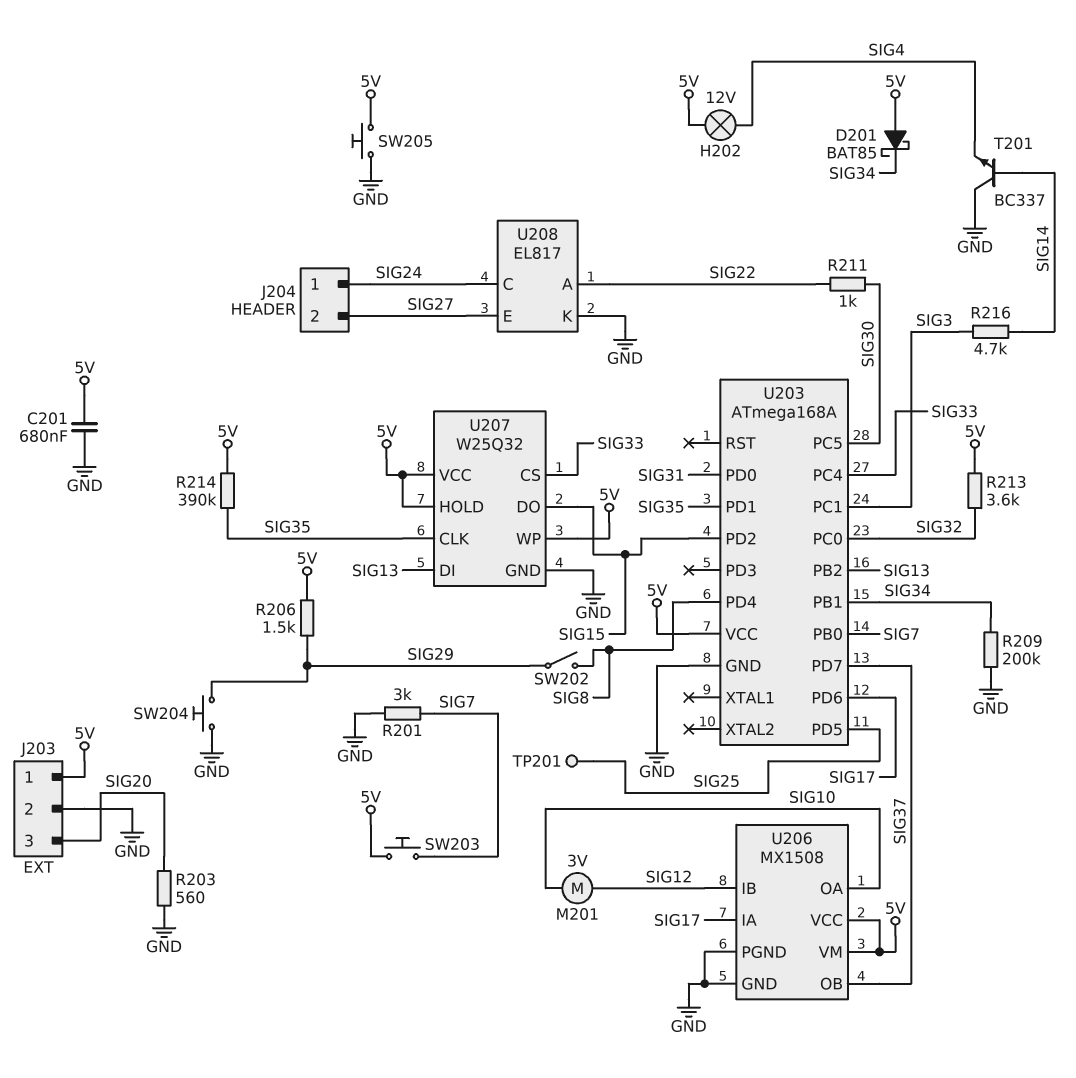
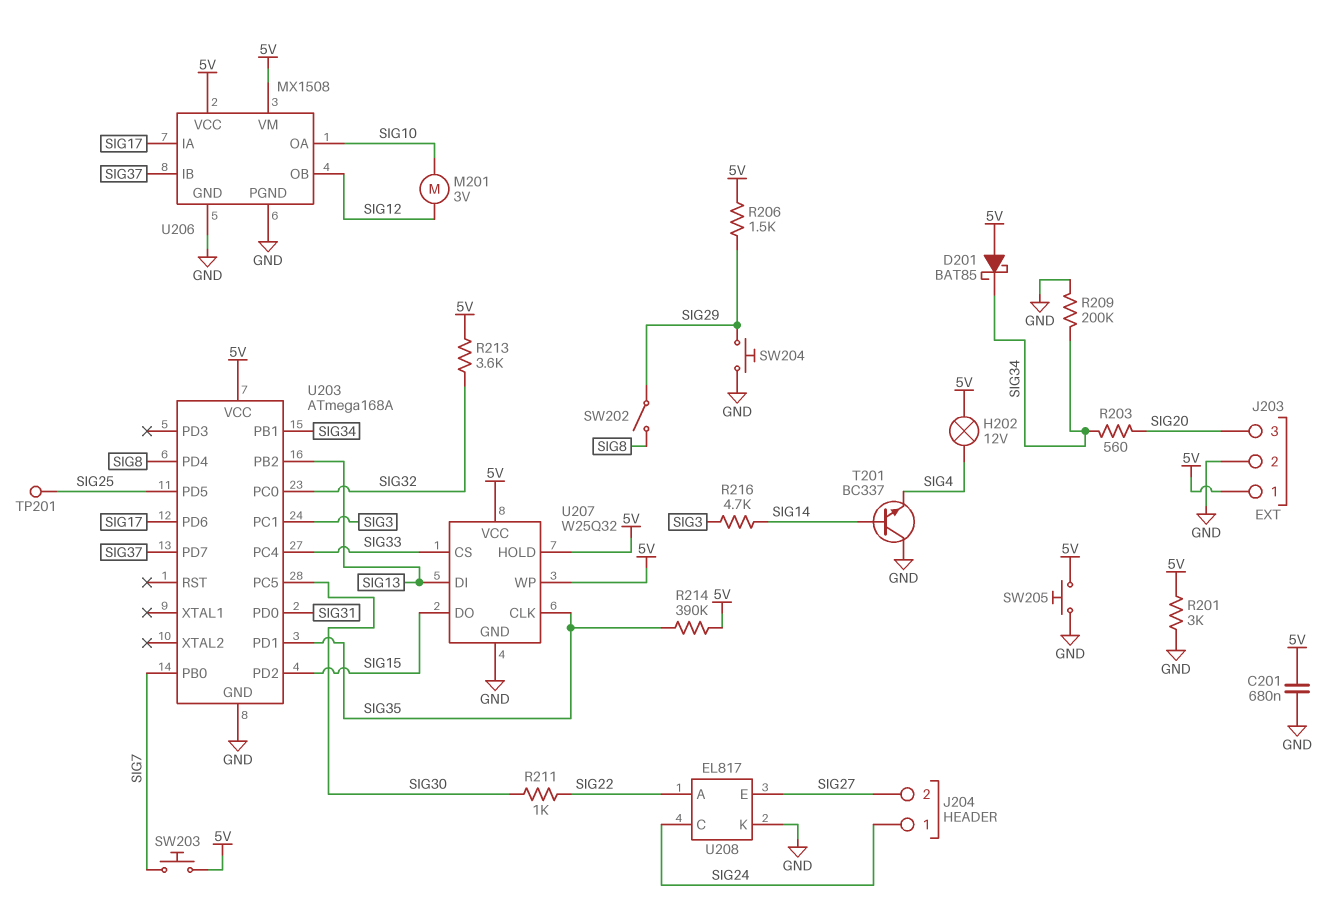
R201: 3k (GND, SIG7) -> 3k (5V, GND)
R203: 560 (GND, SIG20) -> 560 (SIG20, SIG34)
U206 pin IB: SIG12 -> SIG37
U206 pin OB: SIG37 -> SIG12

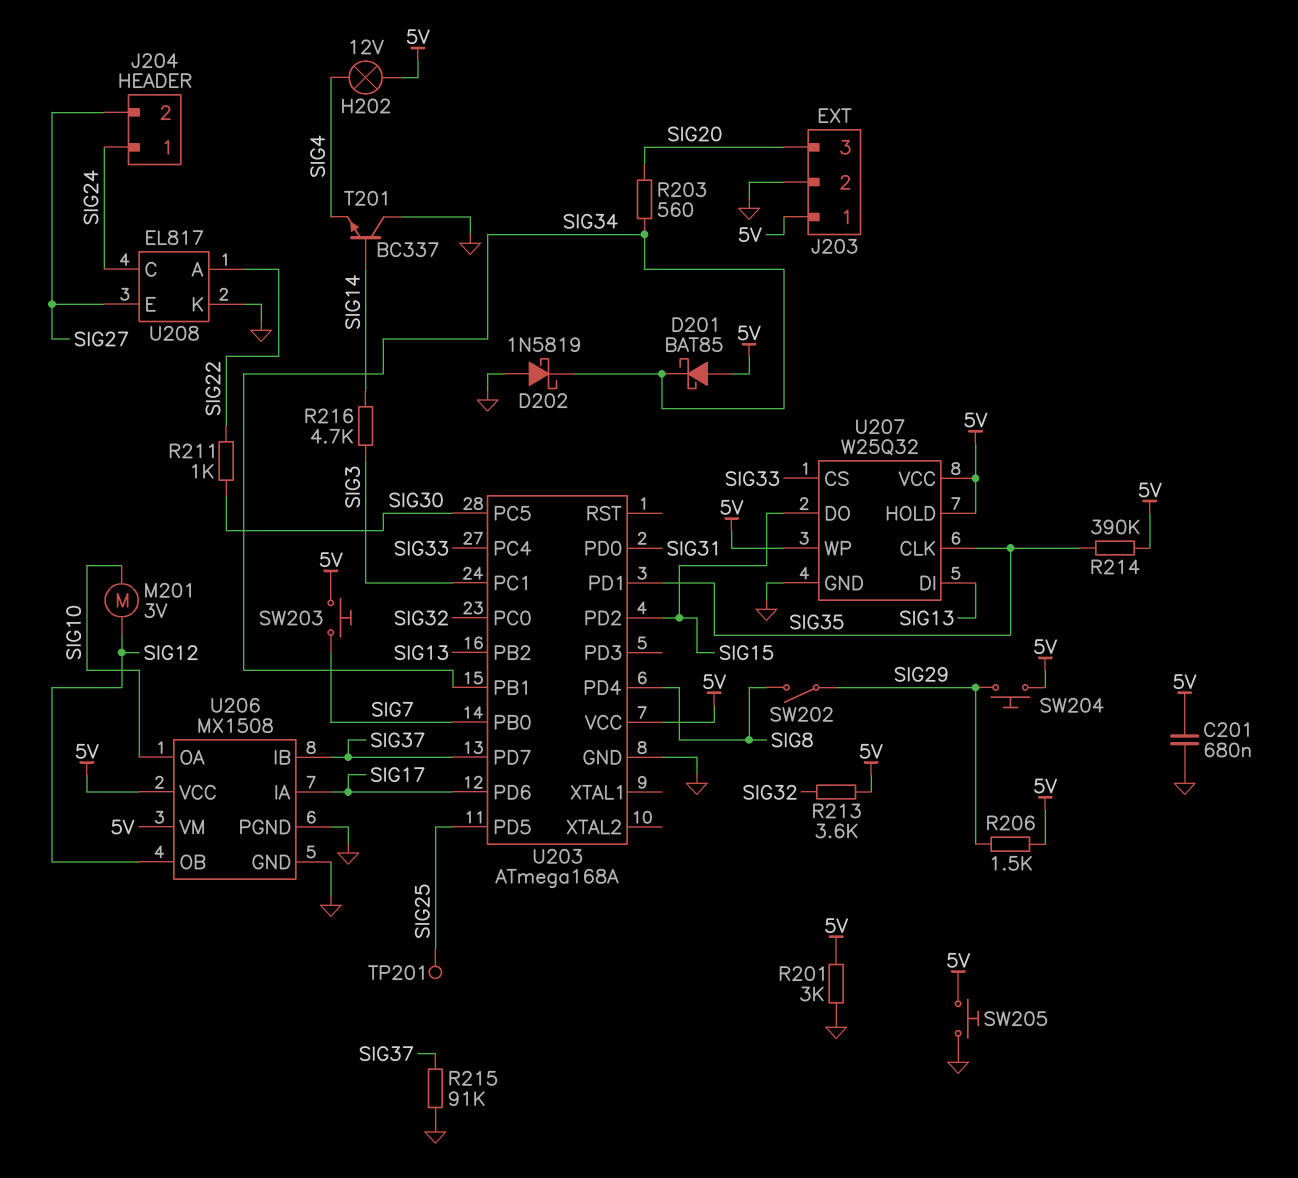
D202: none -> schottky 1N5819 (A GND, K SIG34)
R209: 200k (GND, SIG34) -> none
R215: none -> 91k (GND, SIG37)
SW204: button (GND, SIG29) -> button (5V, SIG29)

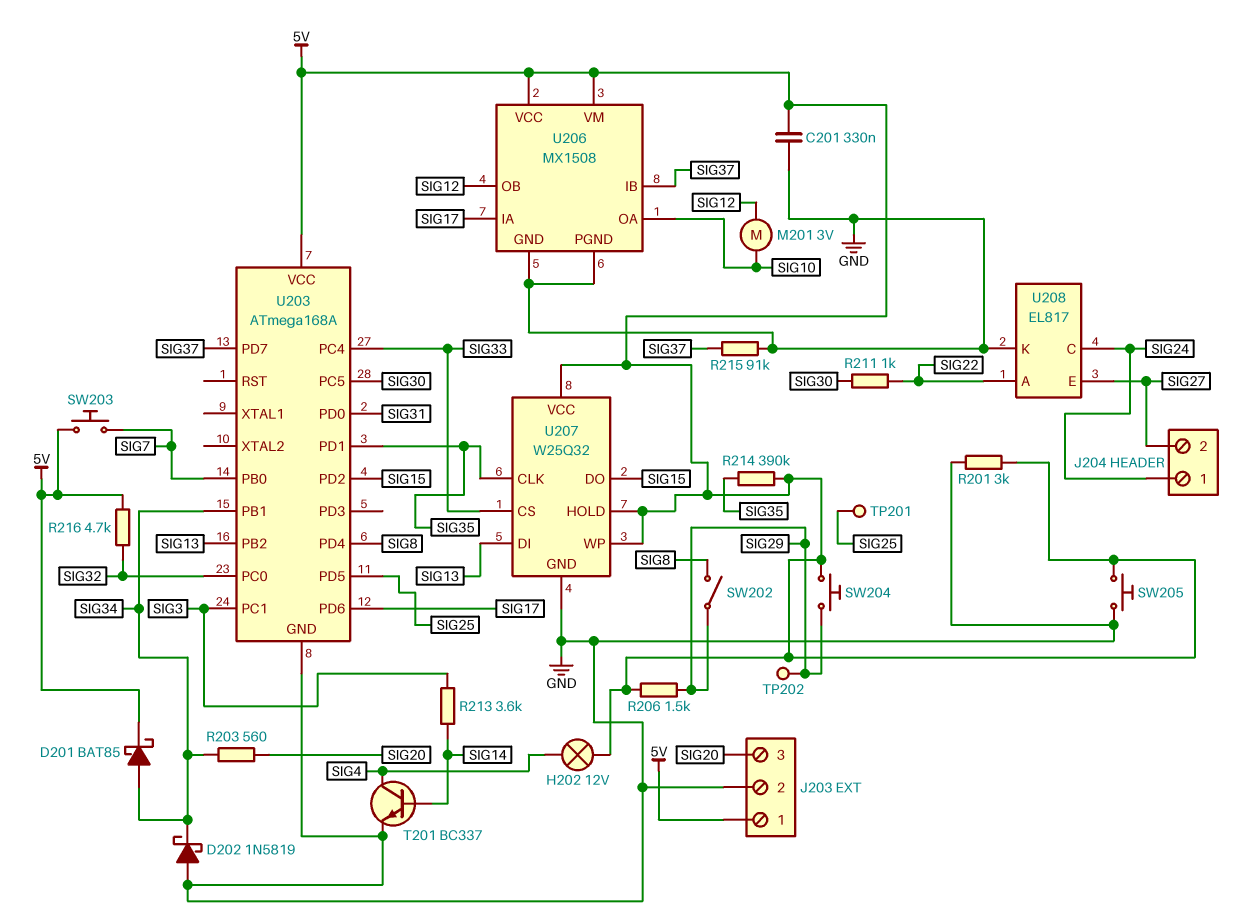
C201: 680nF (5V, GND) -> 330nF (5V, GND)
D201: schottky BAT85 (A 5V, K SIG34) -> schottky BAT85 (A SIG34, K 5V)
R213: 3.6k (5V, SIG32) -> 3.6k (SIG3, SIG14)
R216: 4.7k (SIG3, SIG14) -> 4.7k (5V, SIG32)
T201: NPN BC337 (B SIG14, C GND, E SIG4) -> NPN BC337 (B SIG14, C SIG4, E GND)
TP202: none -> test point (SIG29)

